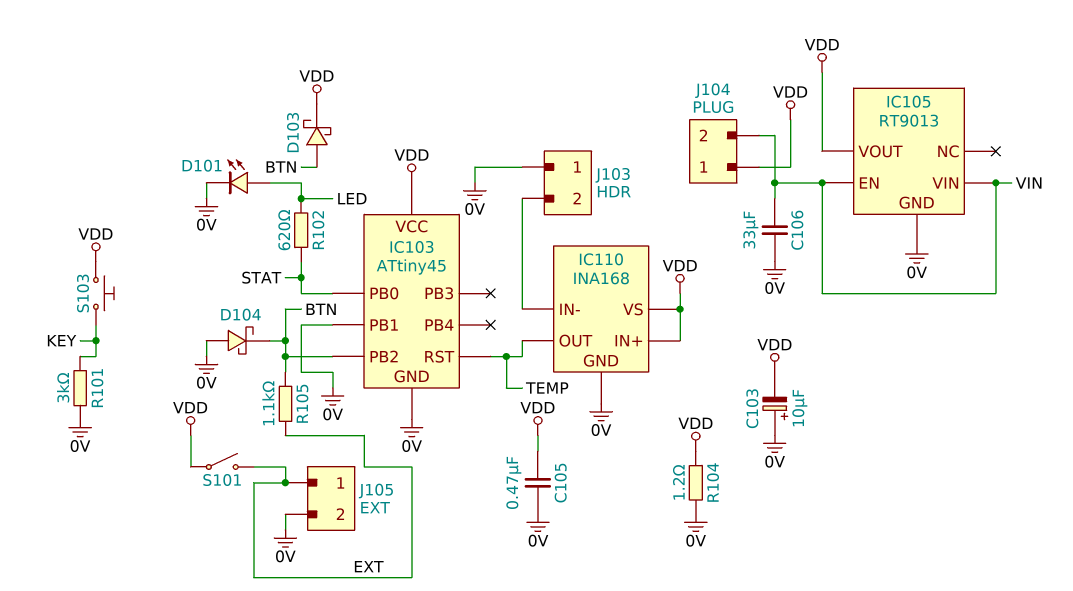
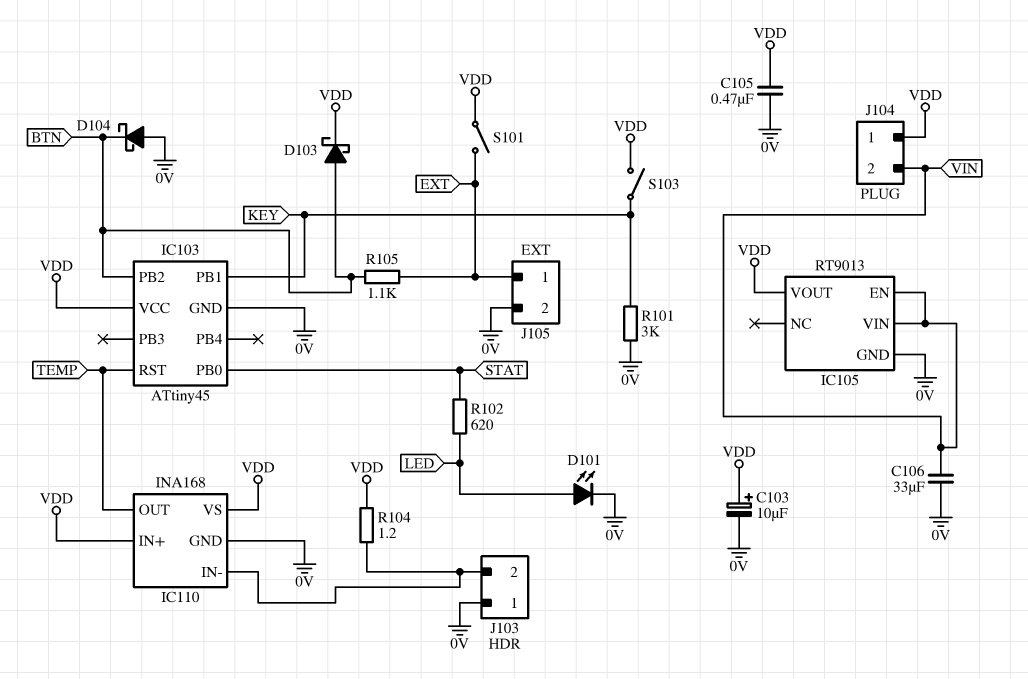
C103: 10uF (plus 0V, minus VDD) -> 10uF (plus VDD, minus 0V)
IC103 pin PB1: 0V -> KEY
R104: 1.2 (0V, VDD) -> 1.2 (IC110/IN-, VDD)
S103: button (KEY, VDD) -> switch (KEY, VDD)

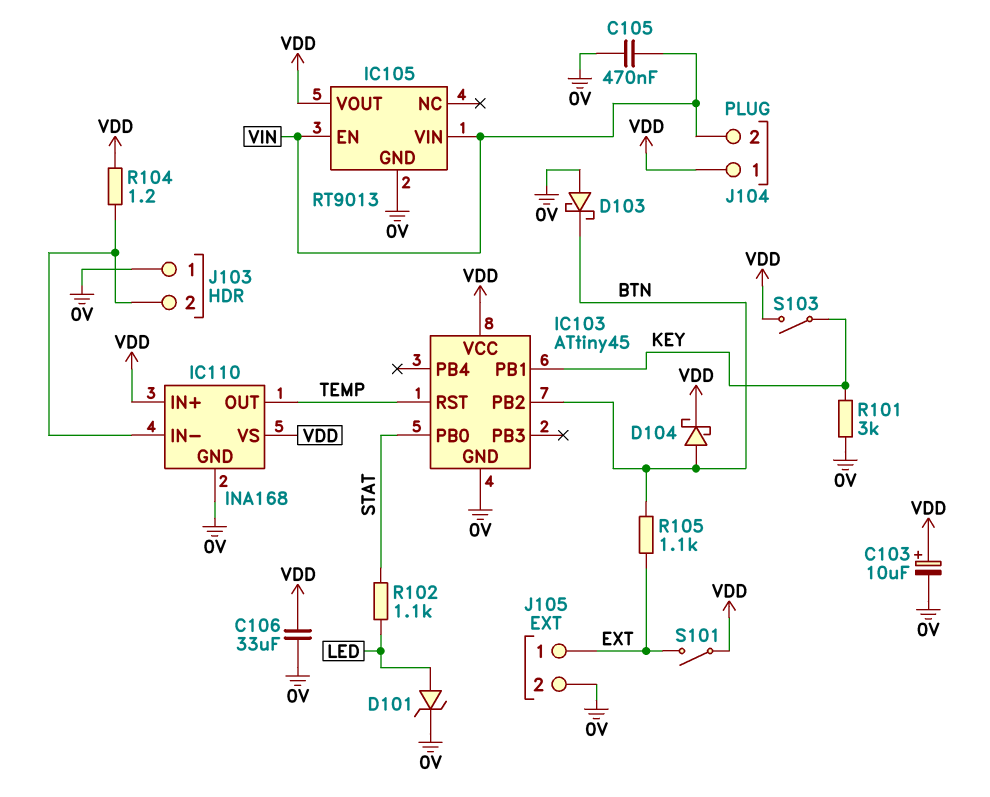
C105: 470nF (0V, VDD) -> 470nF (0V, VIN)
C106: 33uF (0V, VIN) -> 33uF (0V, VDD)
D101: LED (A LED, K 0V) -> zener (A LED, K 0V)
D103: schottky (A BTN, K VDD) -> schottky (A 0V, K BTN)
D104: schottky (A 0V, K BTN) -> schottky (A BTN, K VDD)
R102: 620 (LED, STAT) -> 1.1k (LED, STAT)

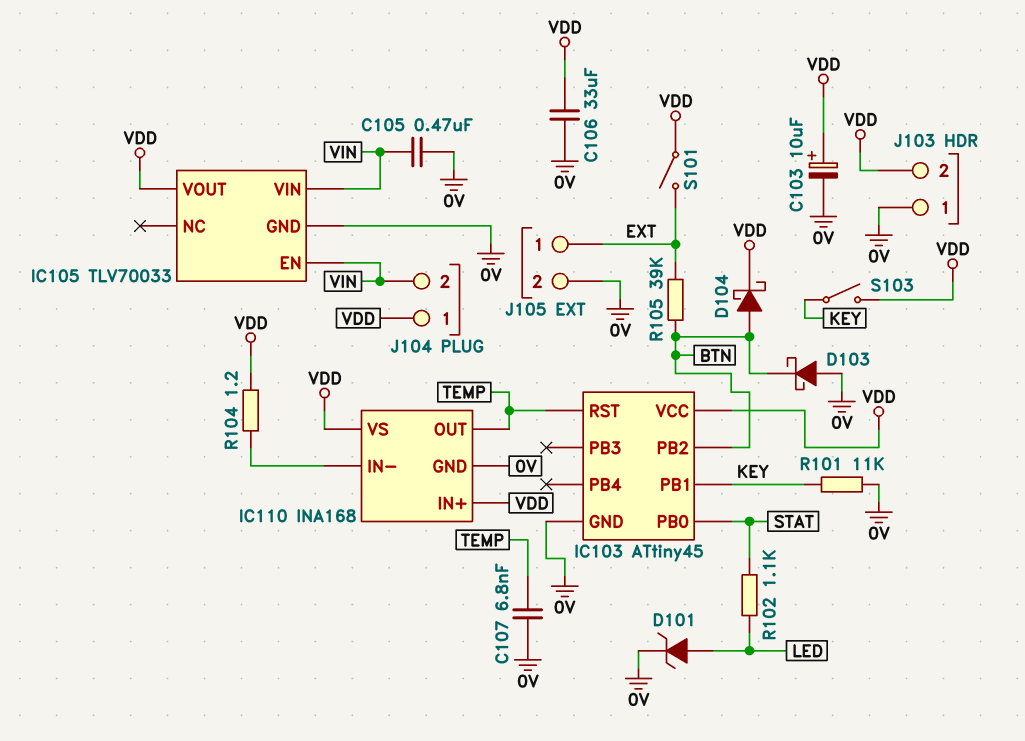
C107: none -> 6.8nF (0V, TEMP)
IC105: RT9013 -> TLV70033
J103 pin 2: IC110/IN- -> VDD
R101: 3k (0V, KEY) -> 11k (0V, KEY)
R105: 1.1k (BTN, EXT) -> 39k (BTN, EXT)

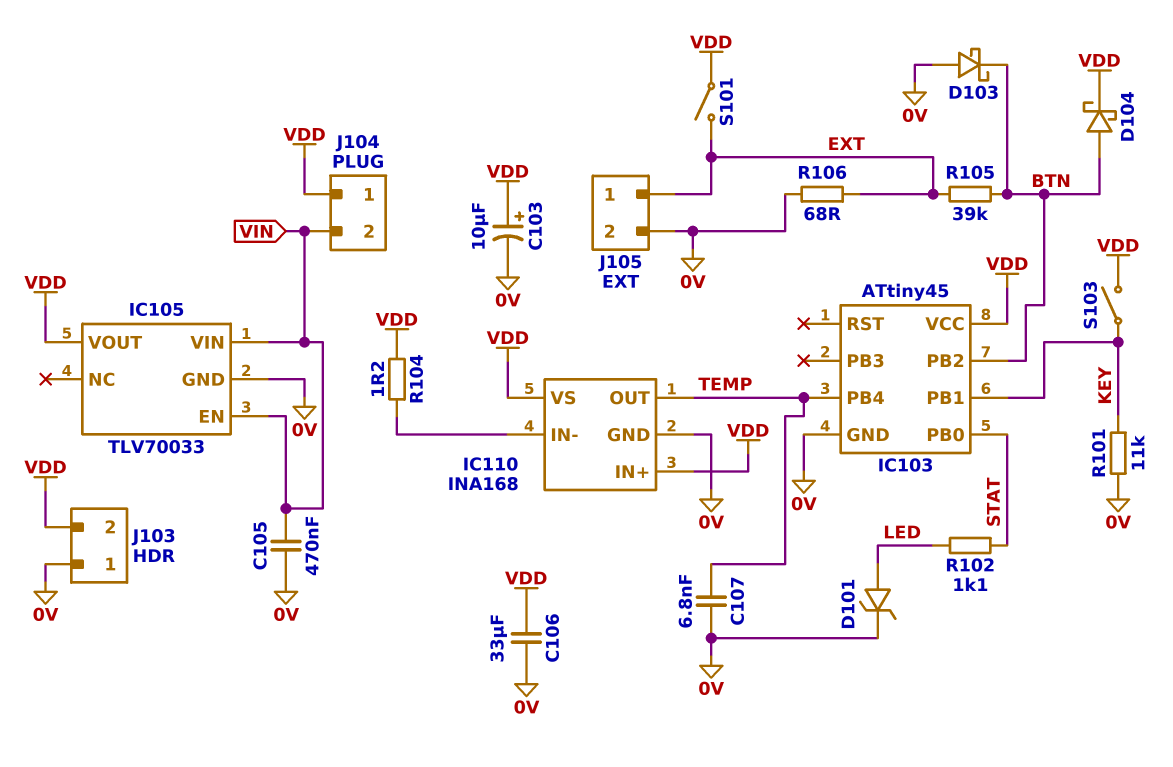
IC103 pin PB4: none -> TEMP
IC103 pin RST: TEMP -> none
R106: none -> 68 (0V, EXT)

